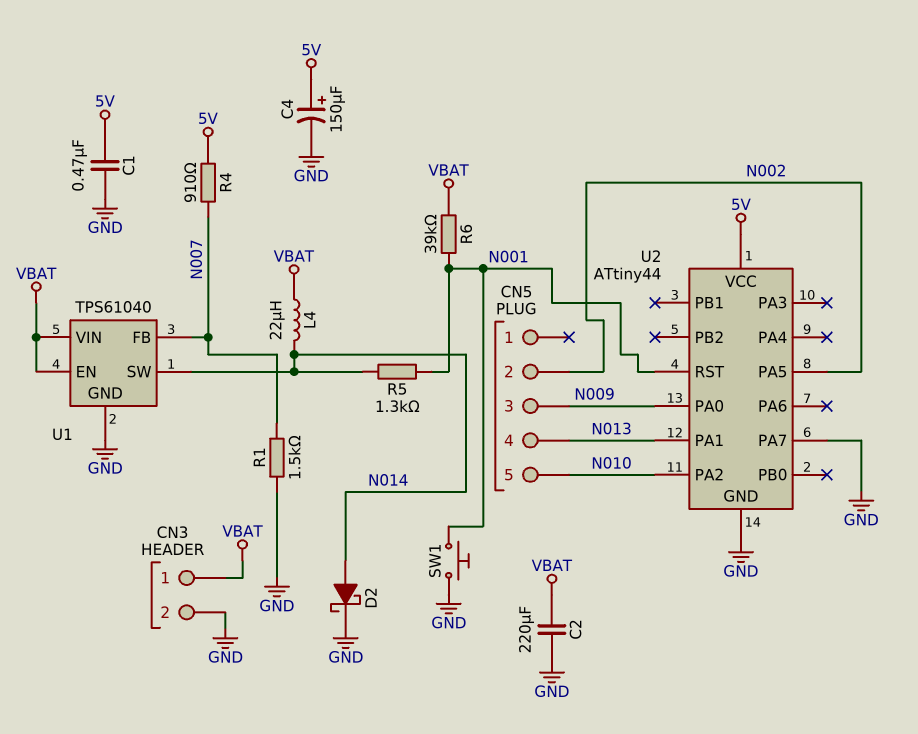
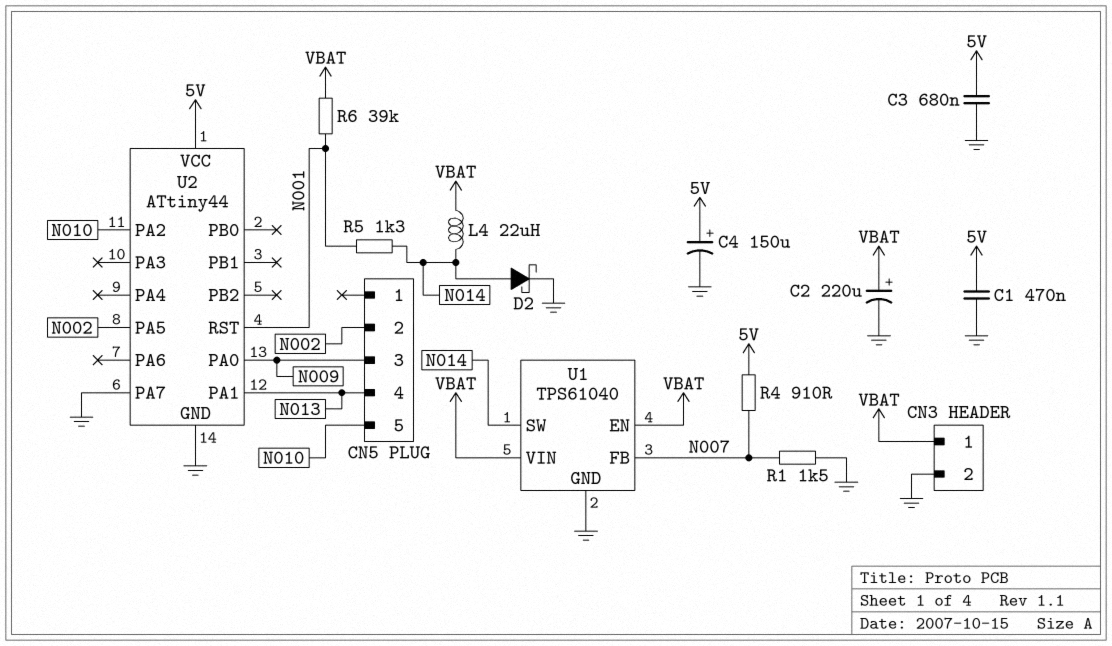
C2: 220uF (GND, VBAT) -> 220uF (plus VBAT, minus GND)
C3: none -> 680nF (5V, GND)
SW1: button (GND, N001) -> none

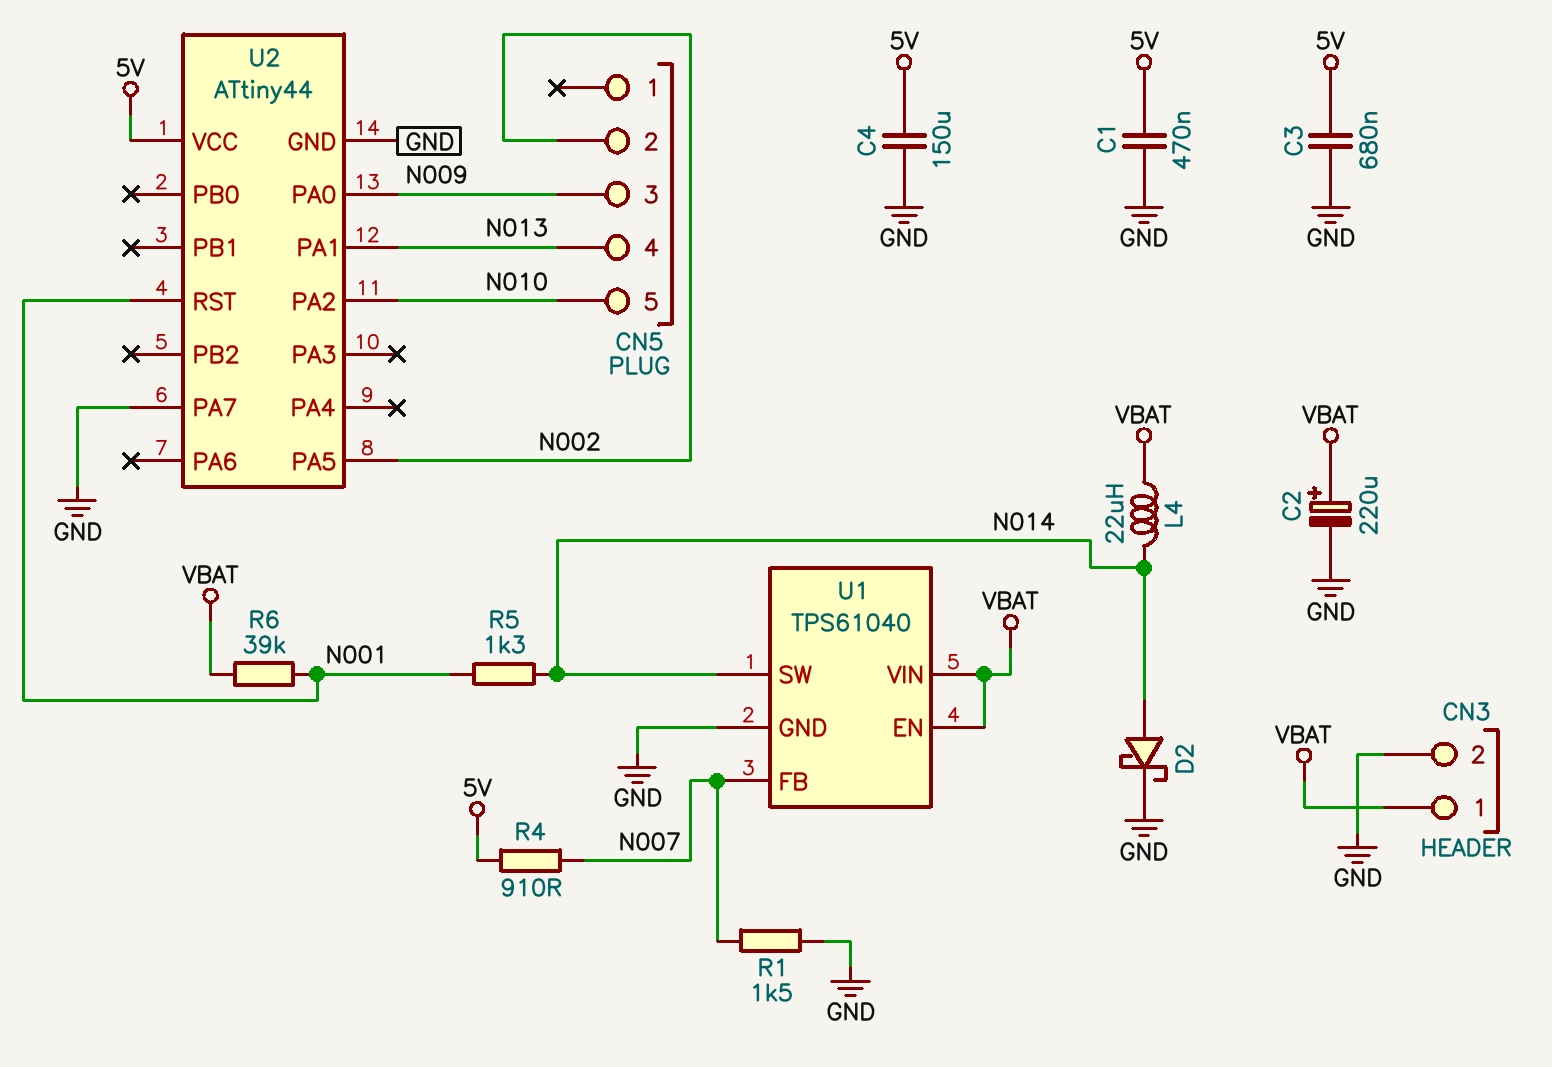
C4: 150uF (plus 5V, minus GND) -> 150uF (5V, GND)

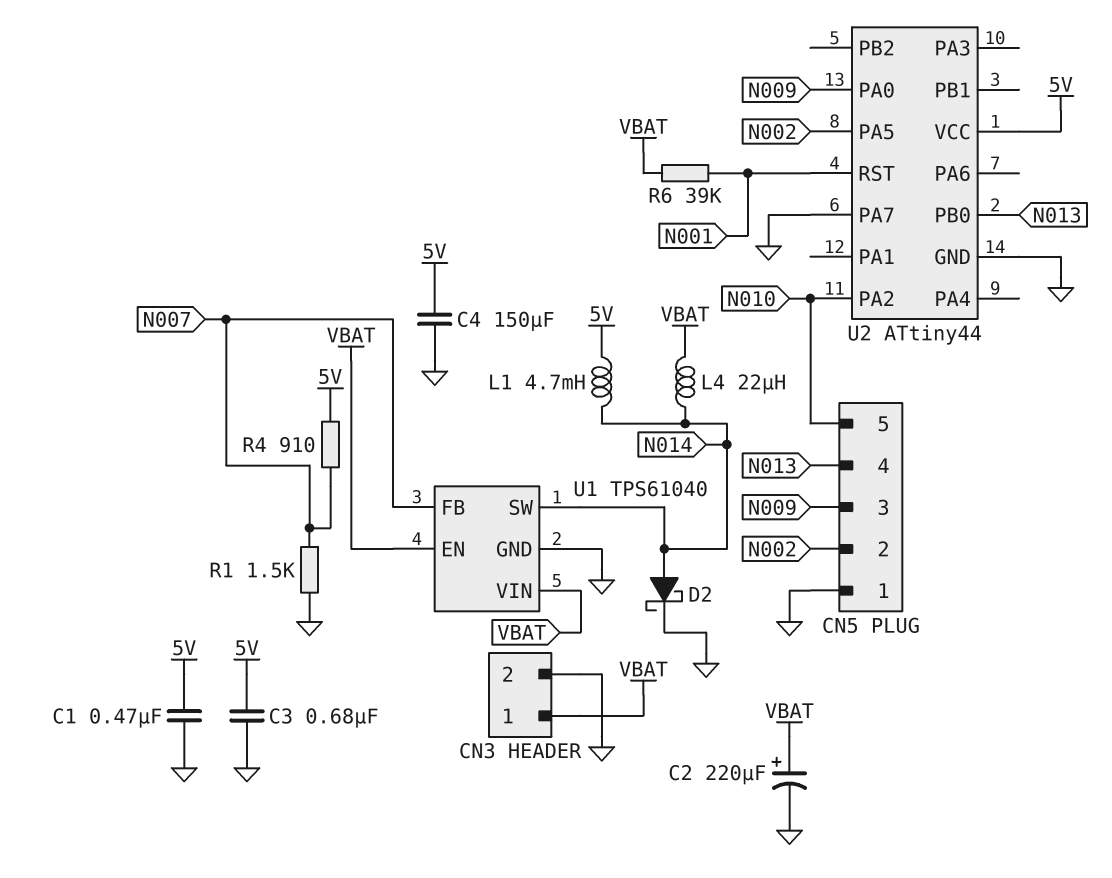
CN5 pin 1: none -> GND
L1: none -> 4.7mH (5V, N014)
R5: 1.3k (N001, N014) -> none
U2 pin PA1: N013 -> none
U2 pin PB0: none -> N013

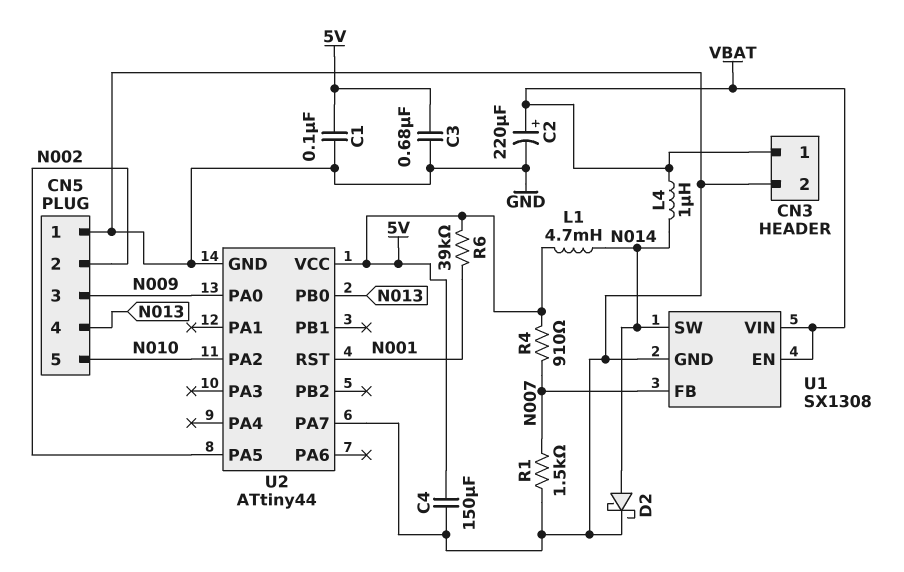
C1: 470nF (5V, GND) -> 100nF (5V, GND)
L4: 22uH (N014, VBAT) -> 1uH (N014, VBAT)
R6: 39k (N001, VBAT) -> 39k (5V, N001)
U1: TPS61040 -> SX1308

